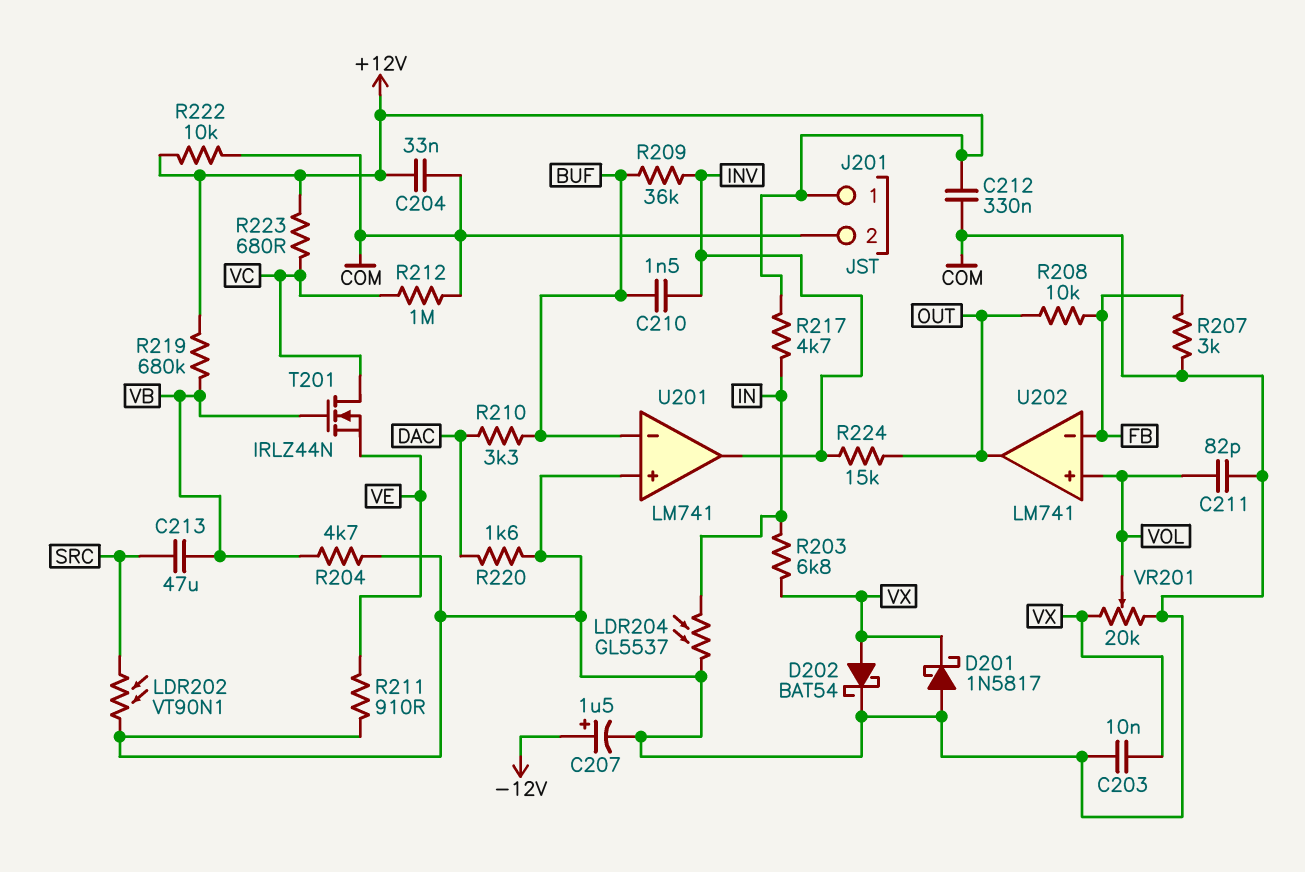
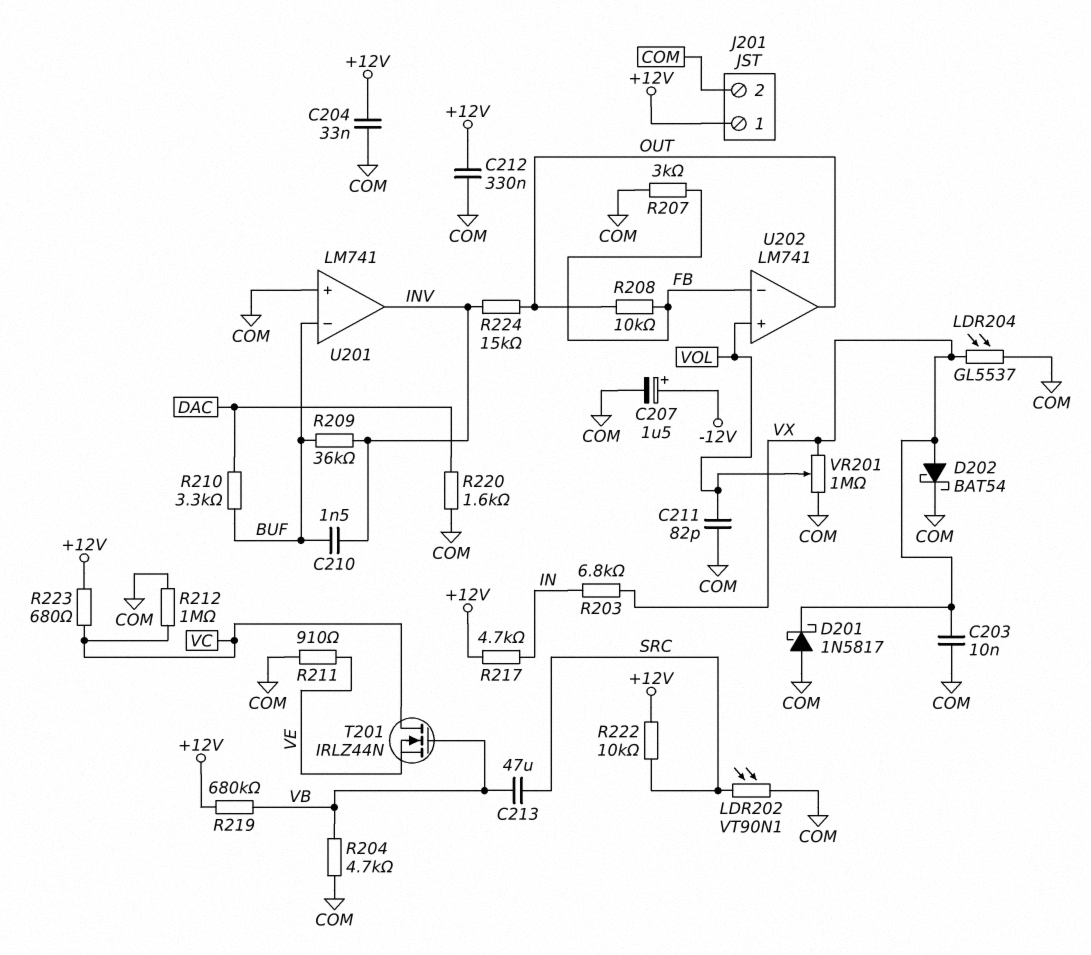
LDR204: GL5537 (COM, IN) -> GL5537 (COM, VX)
R222: 10k (+12V, COM) -> 10k (+12V, SRC)
VR201: 20k (COM, VX, wiper VOL) -> 1M (COM, VX, wiper VOL)

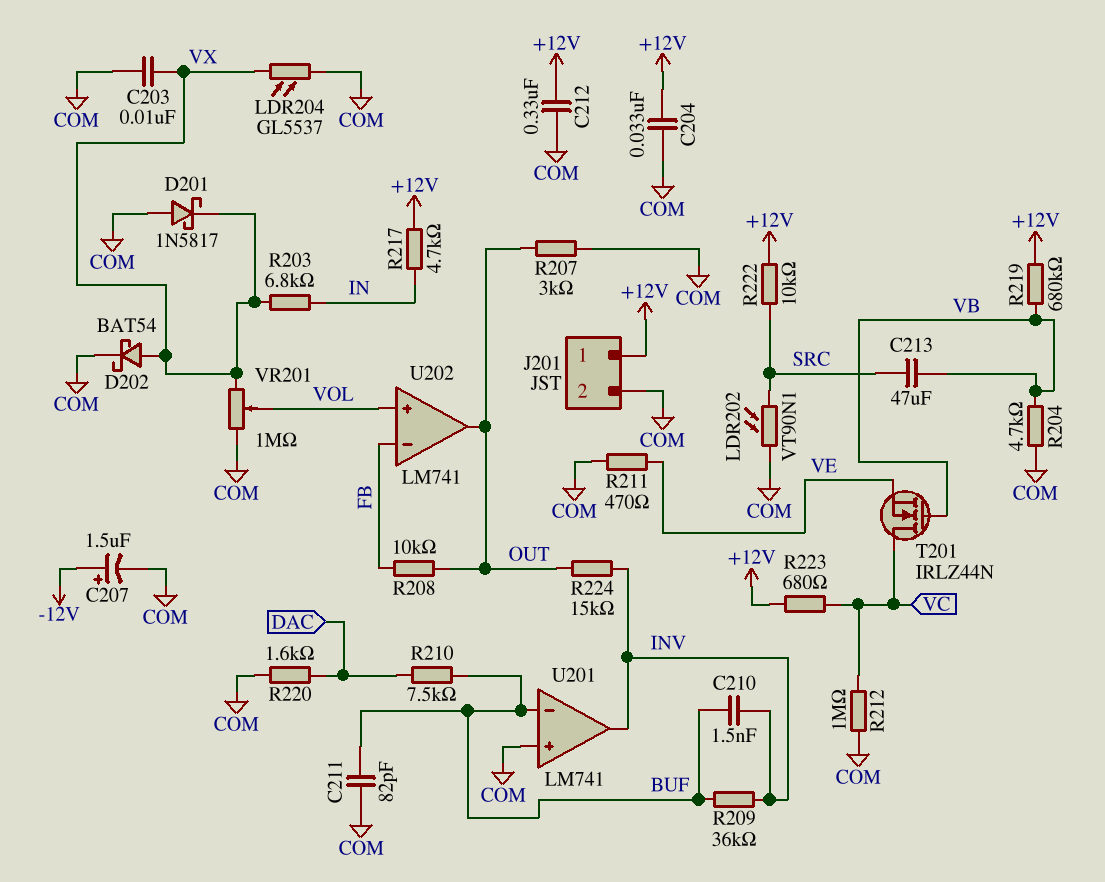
C211: 82pF (COM, VOL) -> 82pF (BUF, COM)
R207: 3k (COM, FB) -> 3k (COM, OUT)
R210: 3.3k (BUF, DAC) -> 7.5k (BUF, DAC)
R211: 910 (COM, VE) -> 470 (COM, VE)

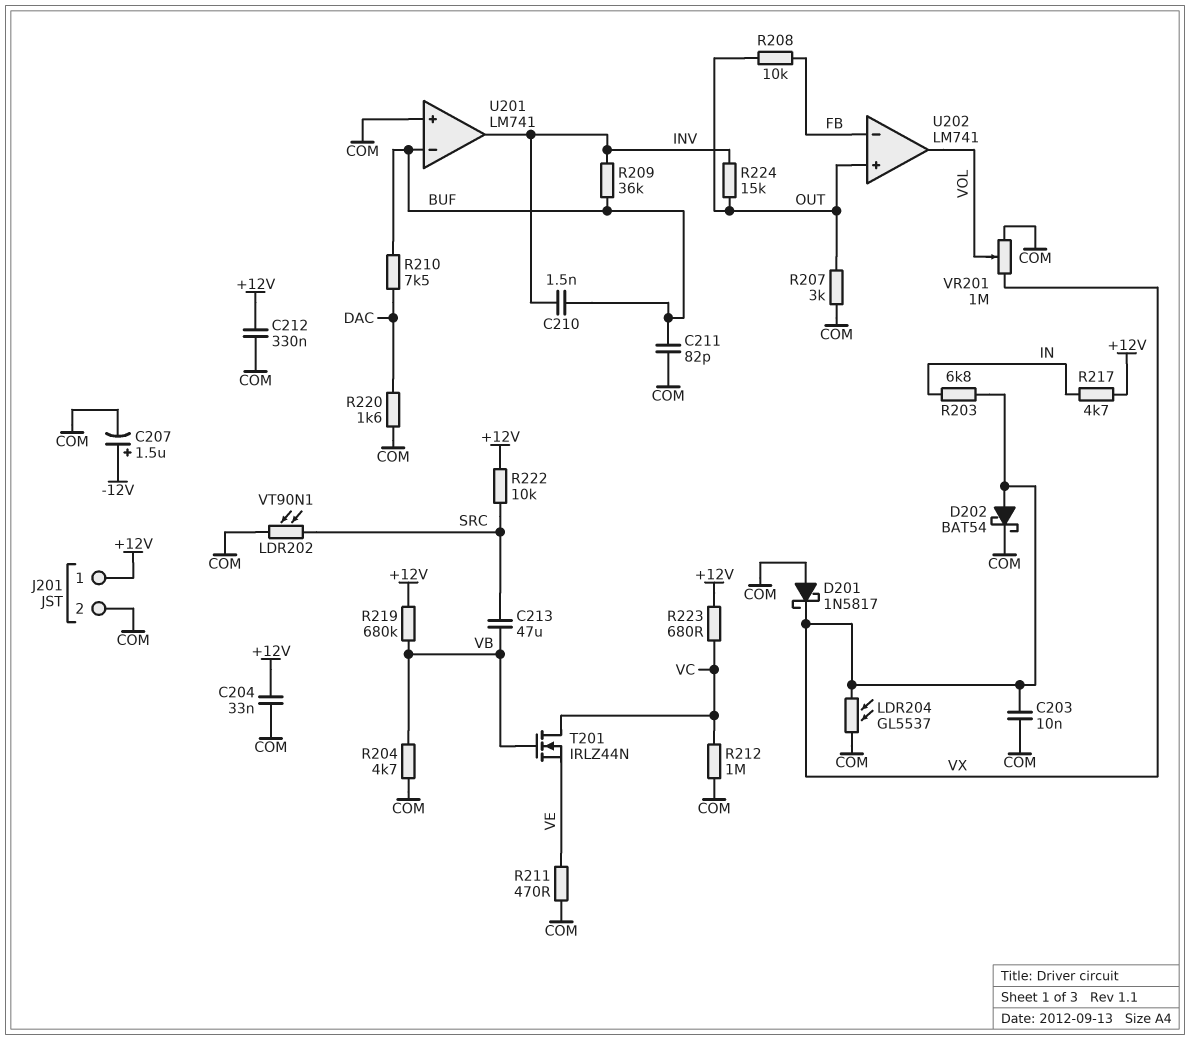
U202 pin in+: VOL -> OUT
U202 pin out: OUT -> VOL

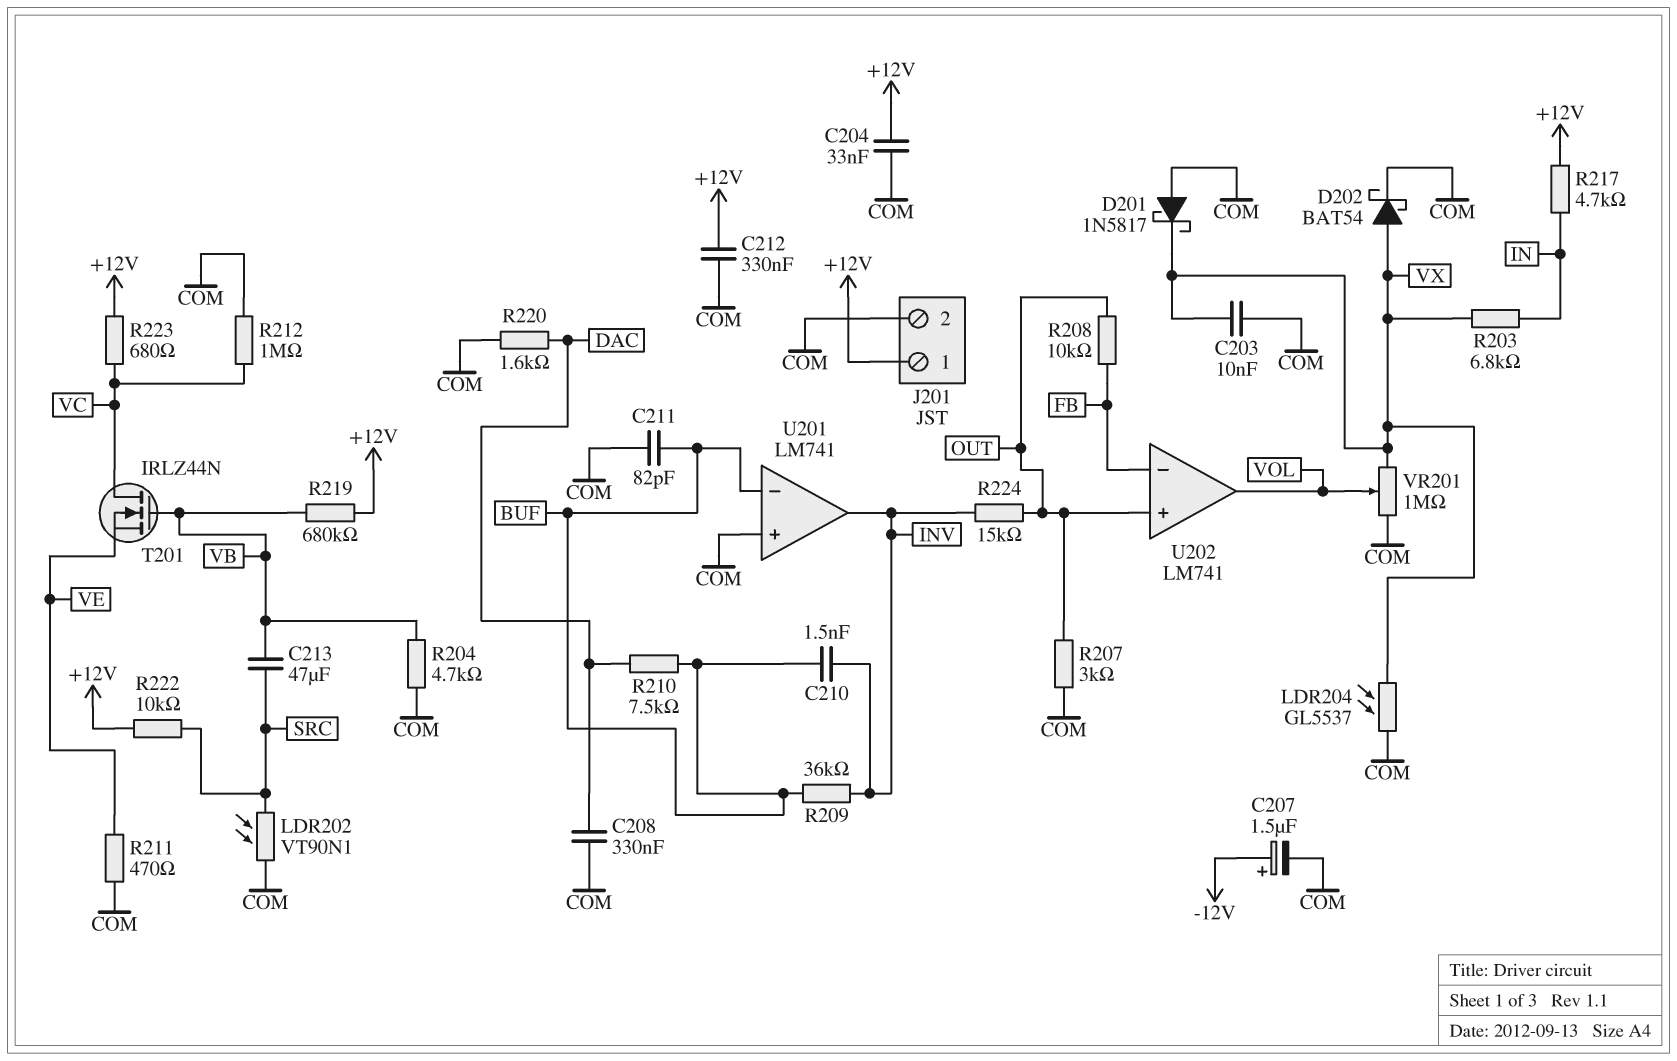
C208: none -> 330nF (COM, DAC)

